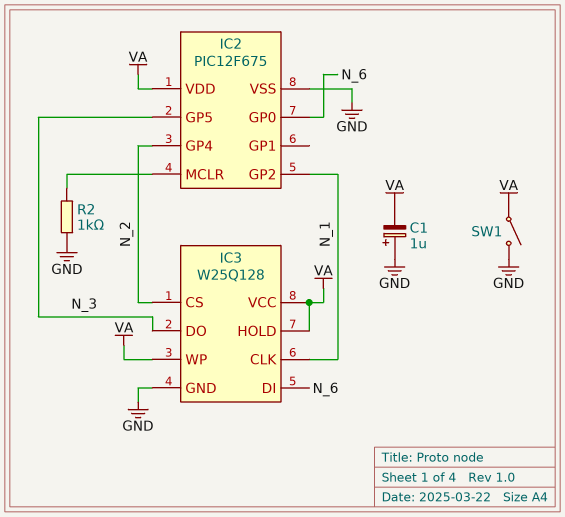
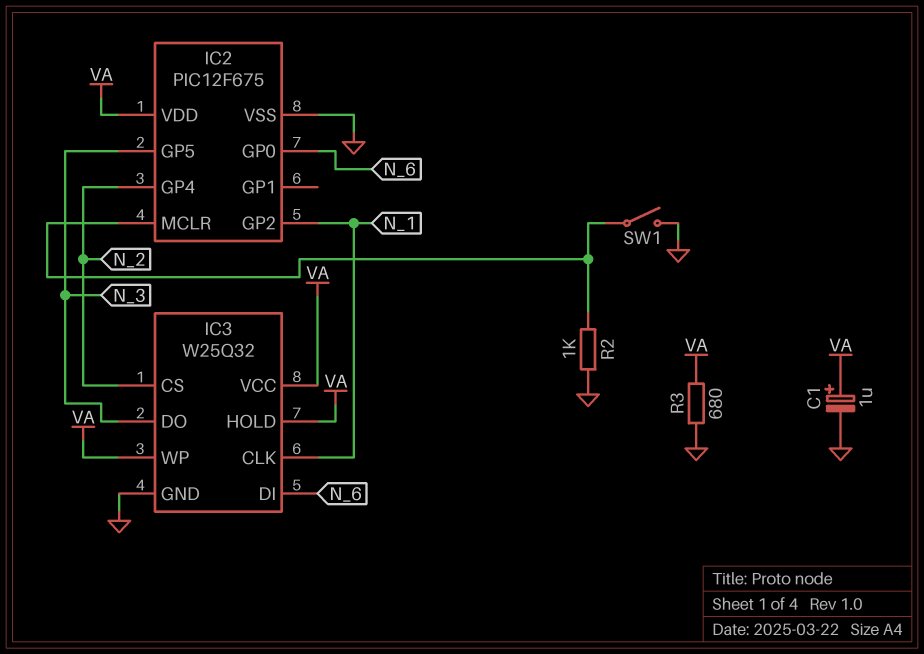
C1: 1uF (plus GND, minus VA) -> 1uF (plus VA, minus GND)
IC3: W25Q128 -> W25Q32
R3: none -> 680 (GND, VA)
SW1: switch (GND, VA) -> switch (GND, IC2/MCLR)

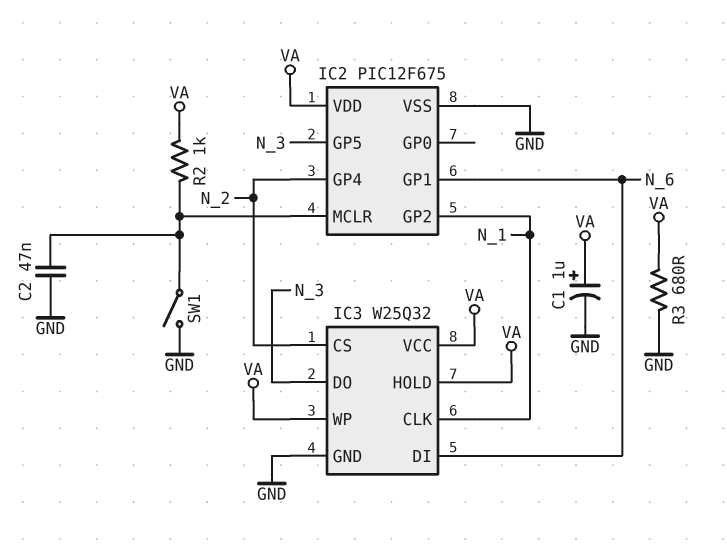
C2: none -> 47nF (GND, IC2/MCLR)
IC2 pin GP0: N_6 -> none
IC2 pin GP1: none -> N_6
R2: 1k (GND, IC2/MCLR) -> 1k (IC2/MCLR, VA)

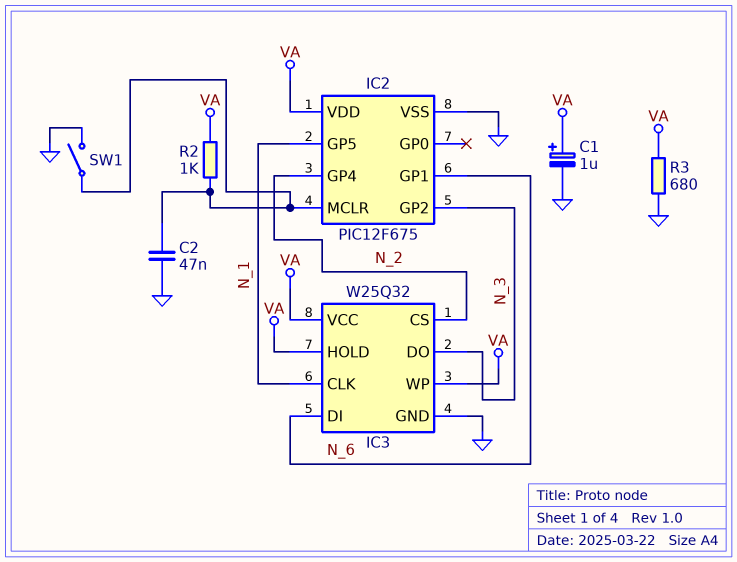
IC2 pin GP2: N_1 -> N_3
IC2 pin GP5: N_3 -> N_1

